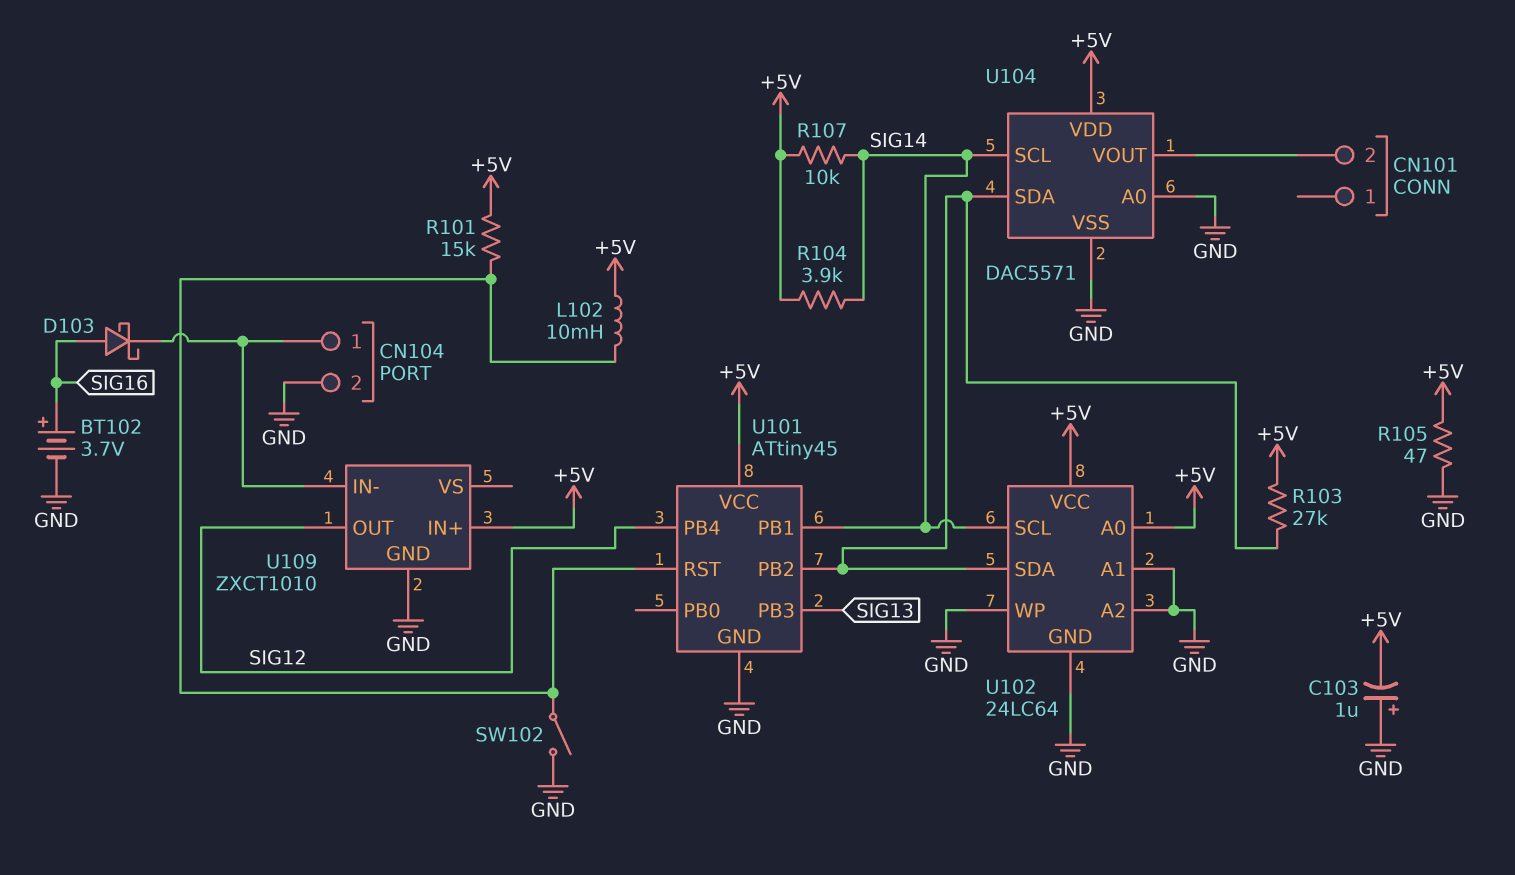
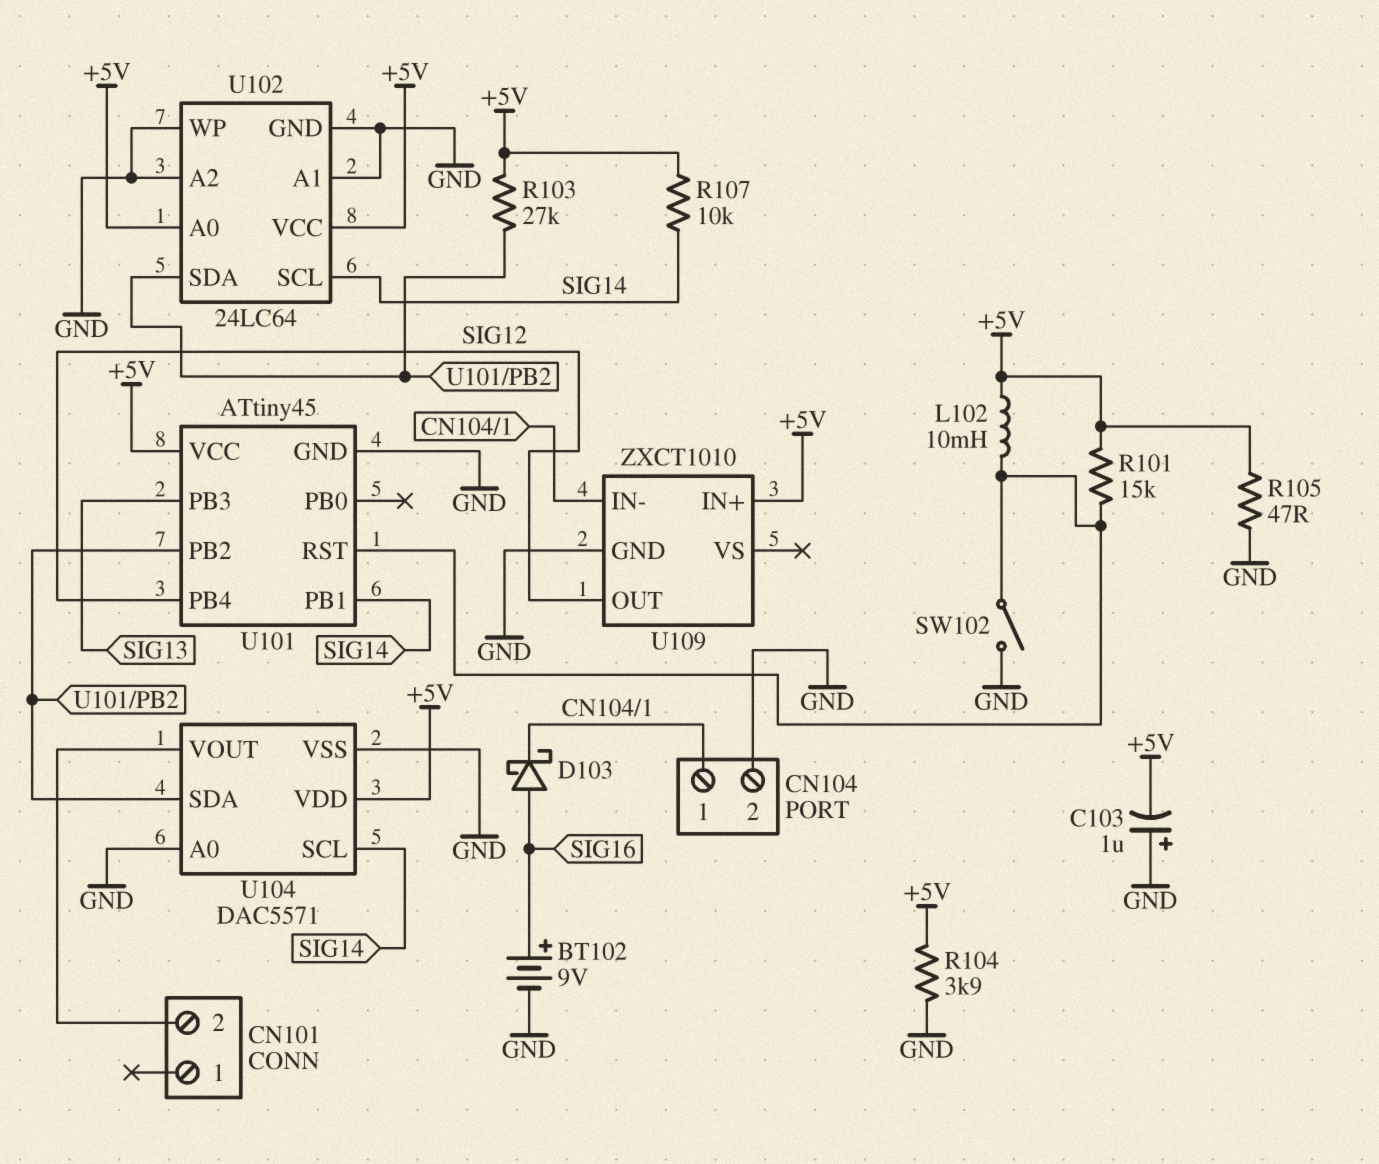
BT102: 3.7V (plus SIG16, minus GND) -> 9V (plus SIG16, minus GND)
R104: 3.9k (+5V, SIG14) -> 3.9k (+5V, GND)

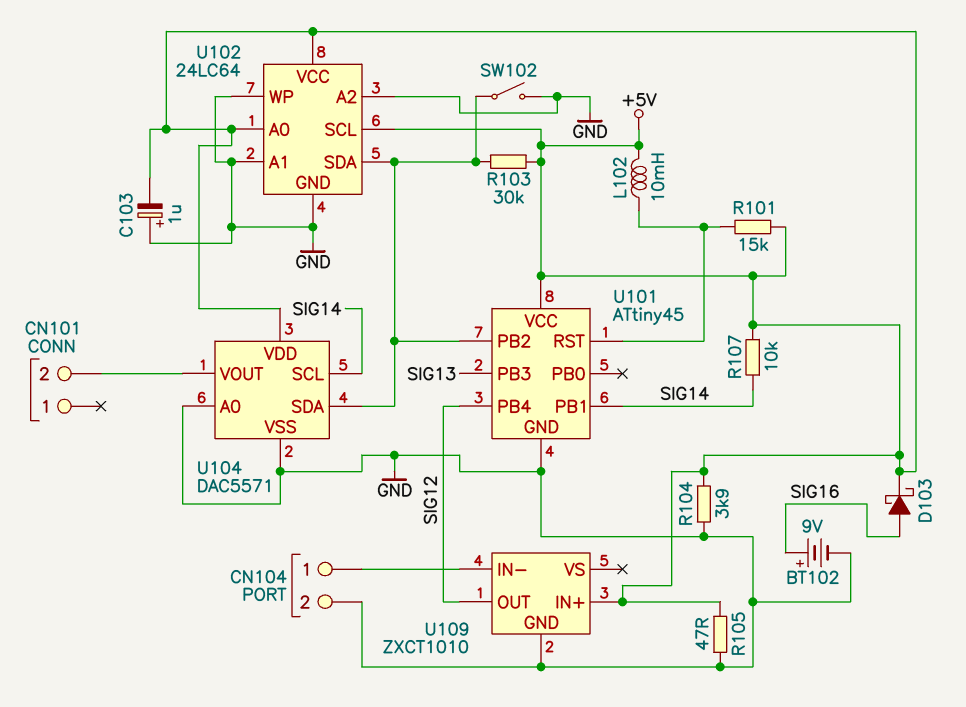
D103: schottky (A SIG16, K CN104/1) -> schottky (A SIG16, K +5V)
R103: 27k (+5V, U101/PB2) -> 30k (+5V, U101/PB2)
SW102: switch (GND, U101/RST) -> switch (GND, U101/PB2)
U102 pin SCL: SIG14 -> +5V

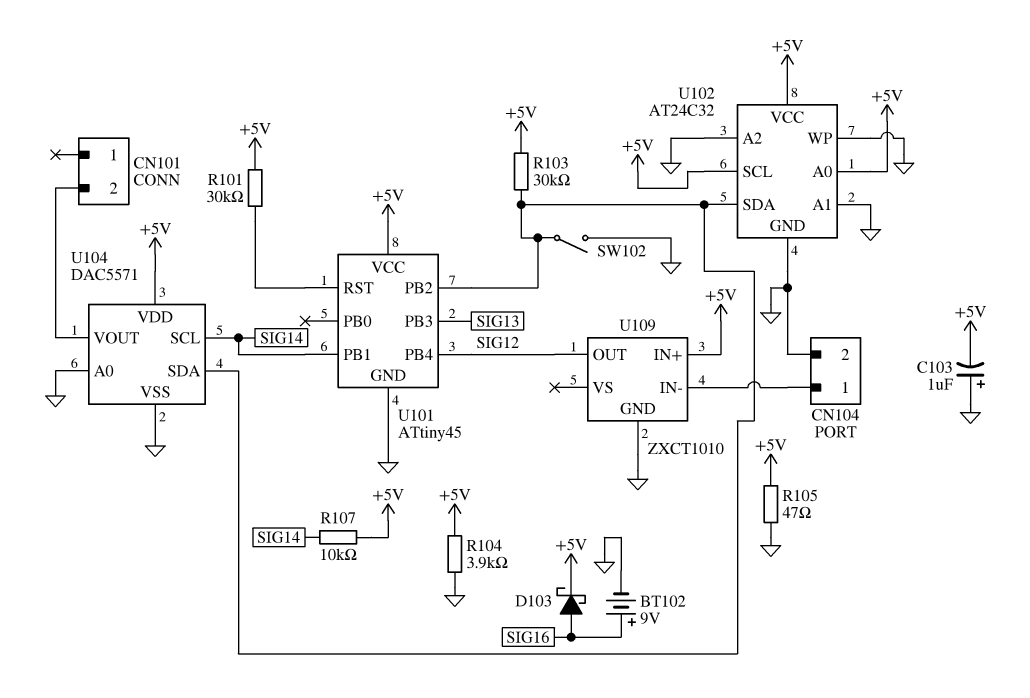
L102: 10mH (+5V, U101/RST) -> none
R101: 15k (+5V, U101/RST) -> 30k (+5V, U101/RST)
U102: 24LC64 -> AT24C32

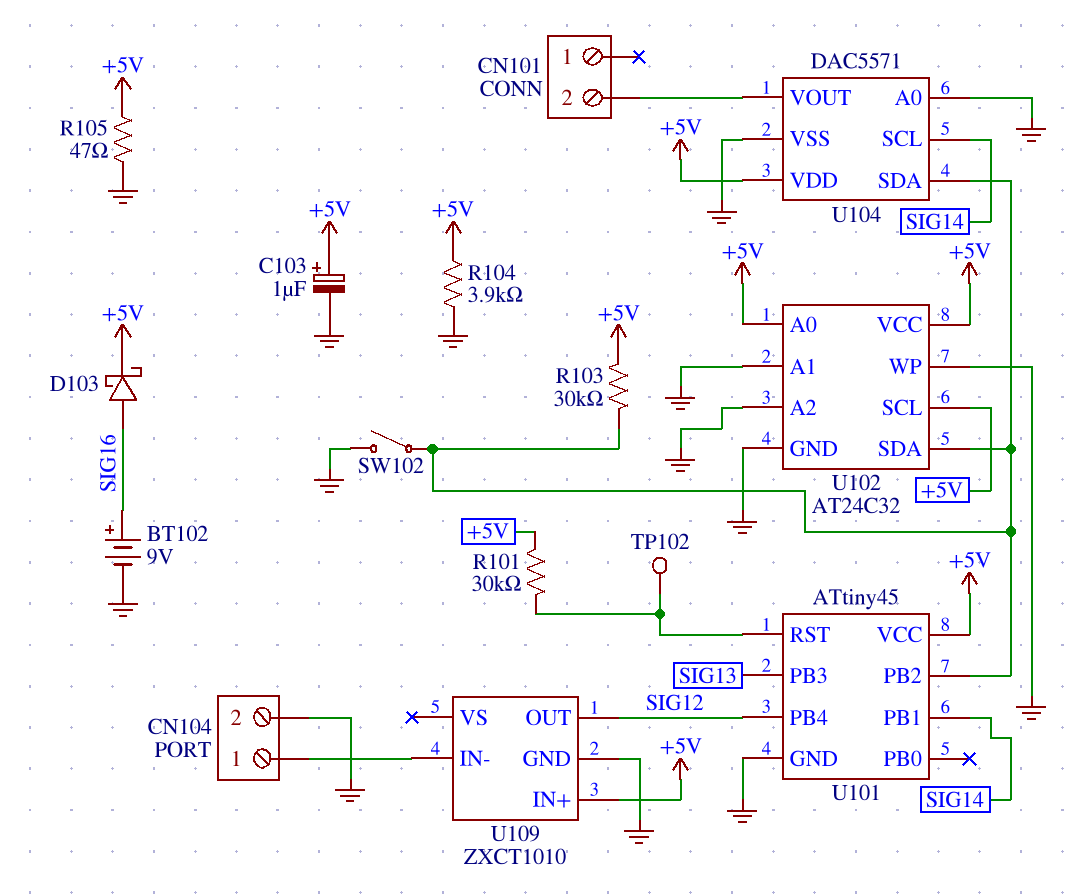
C103: 1uF (plus GND, minus +5V) -> 1uF (plus +5V, minus GND)
R107: 10k (+5V, SIG14) -> none
TP102: none -> test point (U101/RST)

